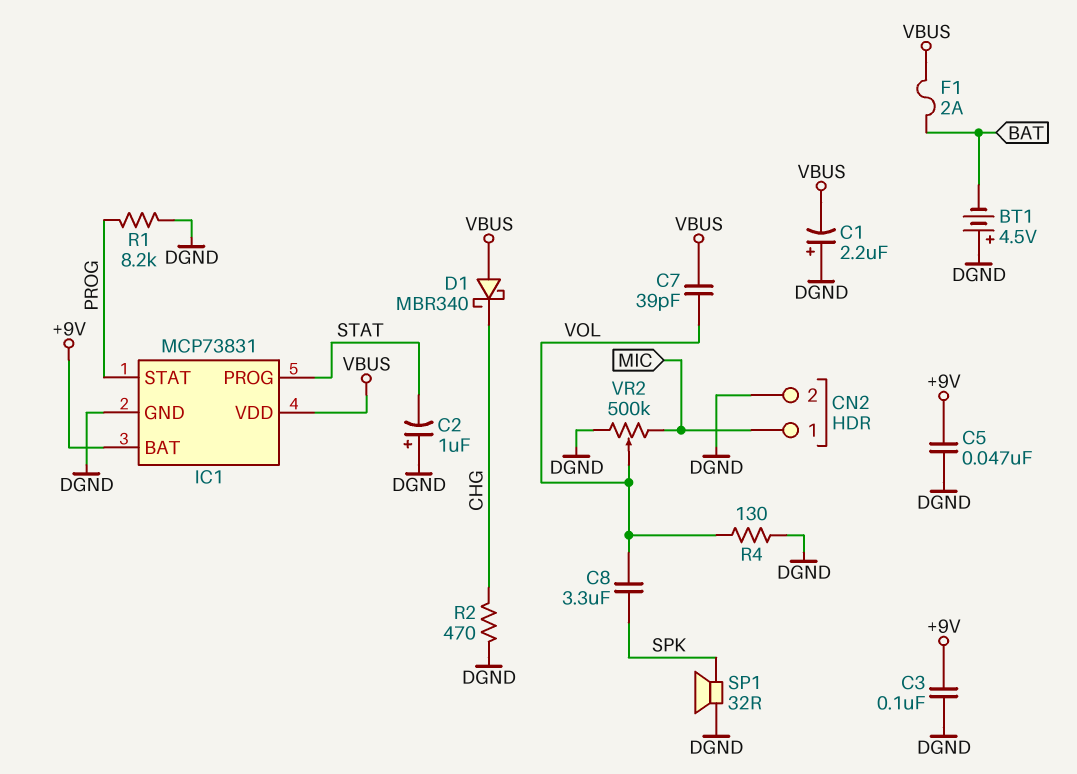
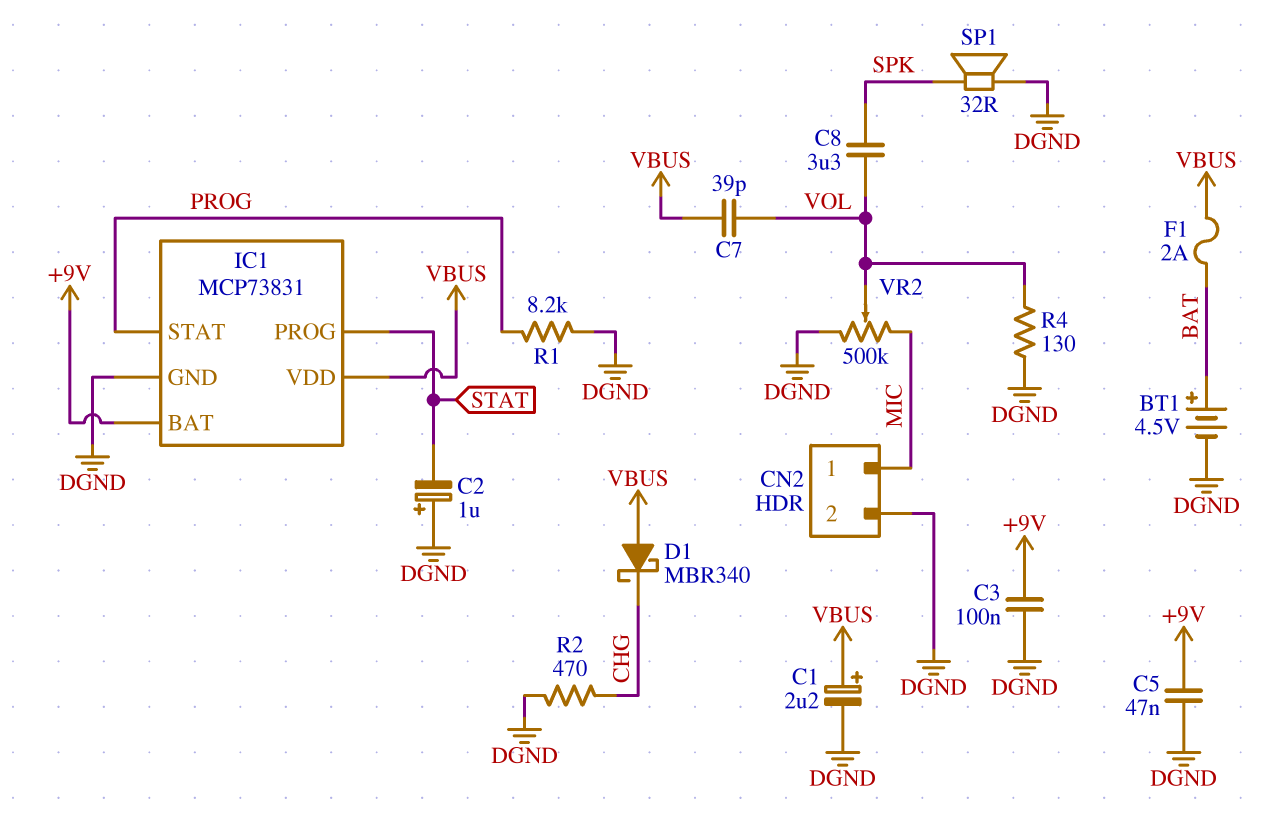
BT1: 4.5V (plus DGND, minus BAT) -> 4.5V (plus BAT, minus DGND)
C1: 2.2uF (plus DGND, minus VBUS) -> 2.2uF (plus VBUS, minus DGND)

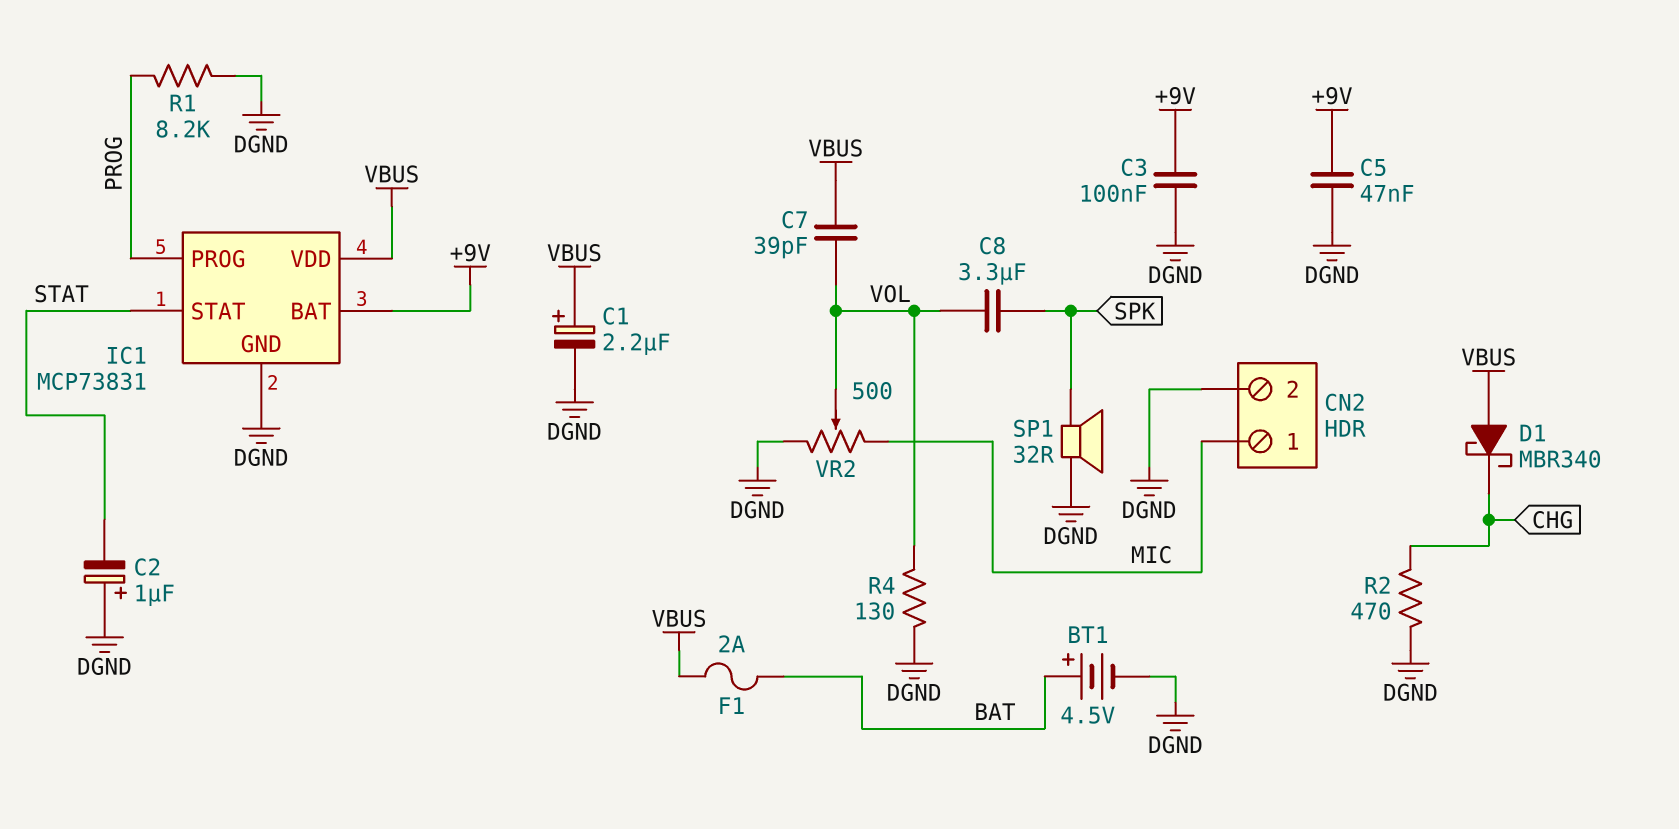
IC1 pin PROG: STAT -> PROG
IC1 pin STAT: PROG -> STAT
VR2: 500k (DGND, MIC, wiper VOL) -> 500 (DGND, MIC, wiper VOL)

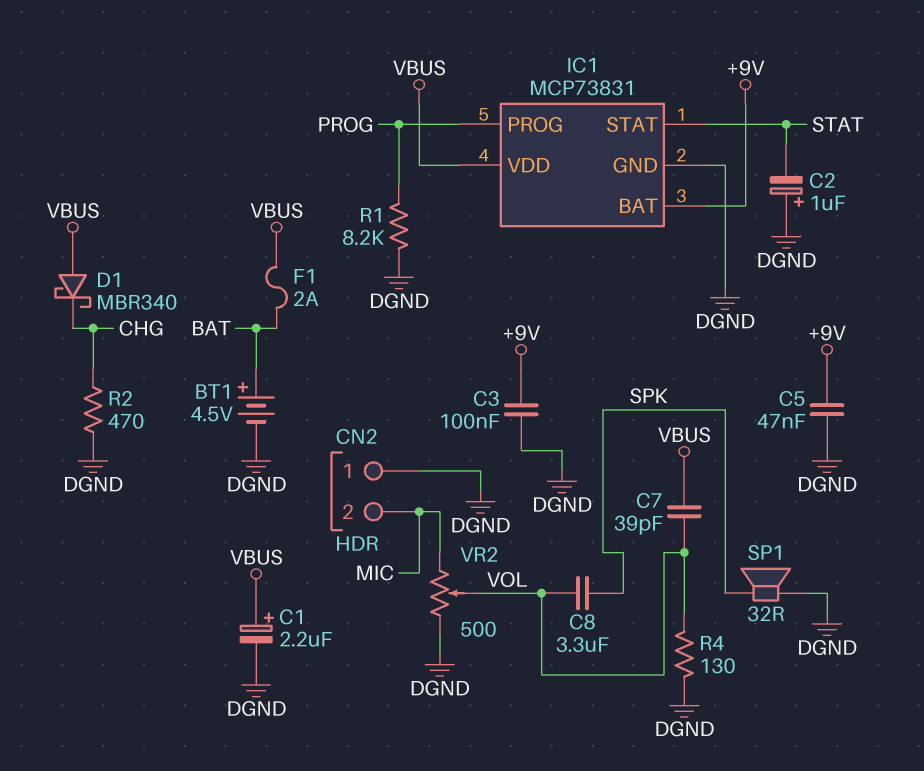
CN2 pin 1: MIC -> DGND
CN2 pin 2: DGND -> MIC

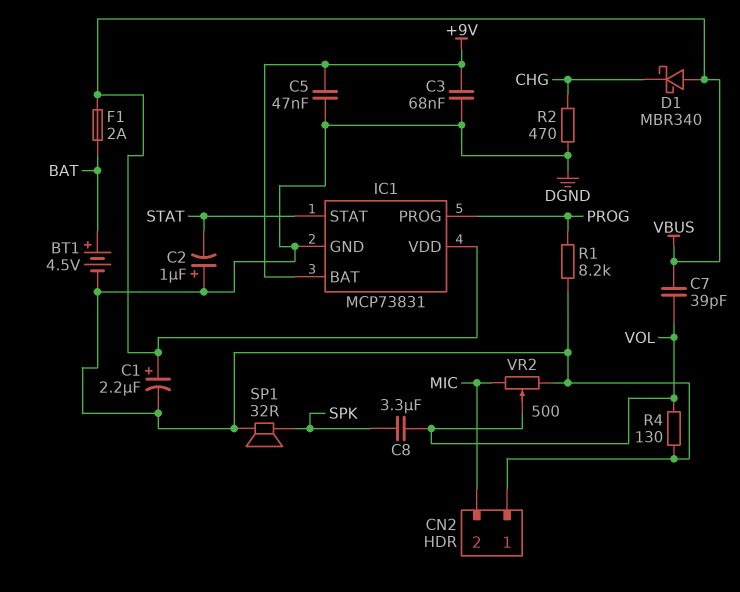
C3: 100nF (+9V, DGND) -> 68nF (+9V, DGND)

